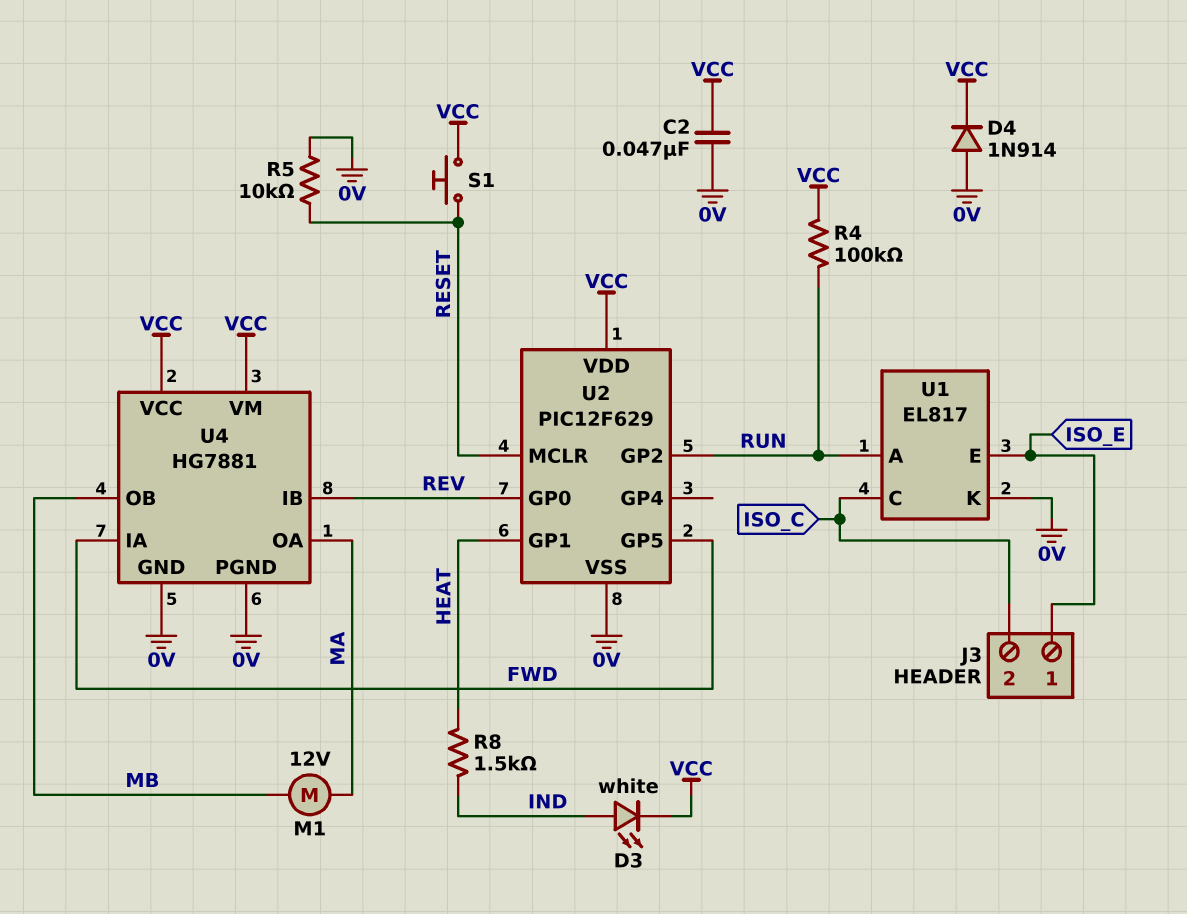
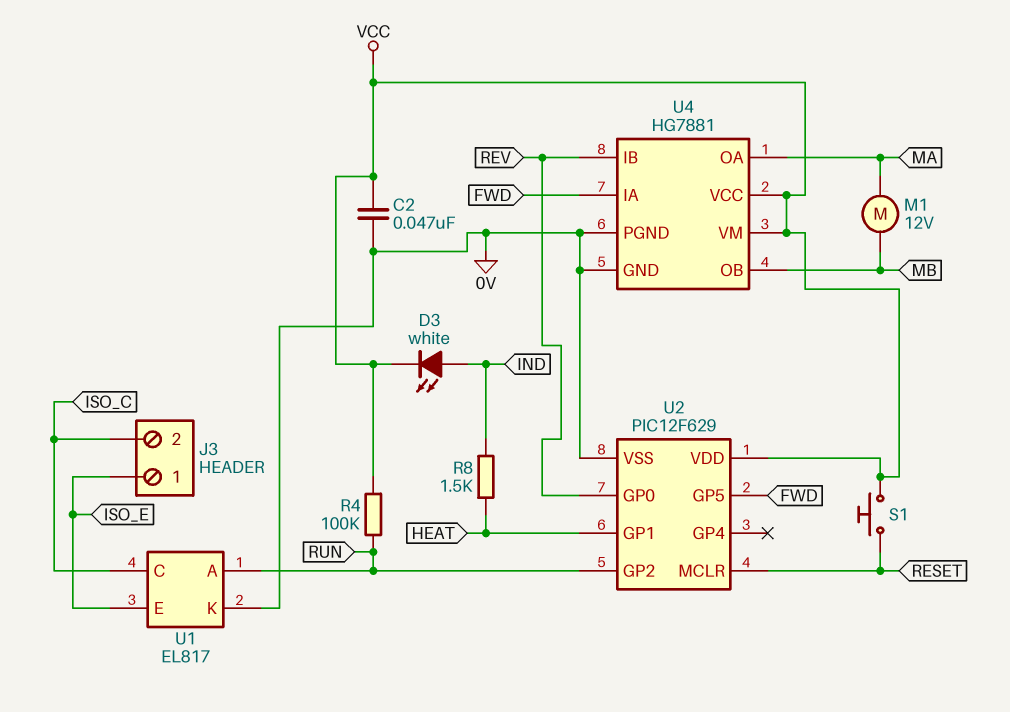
D4: diode 1N914 (A 0V, K VCC) -> none
R5: 10k (0V, RESET) -> none

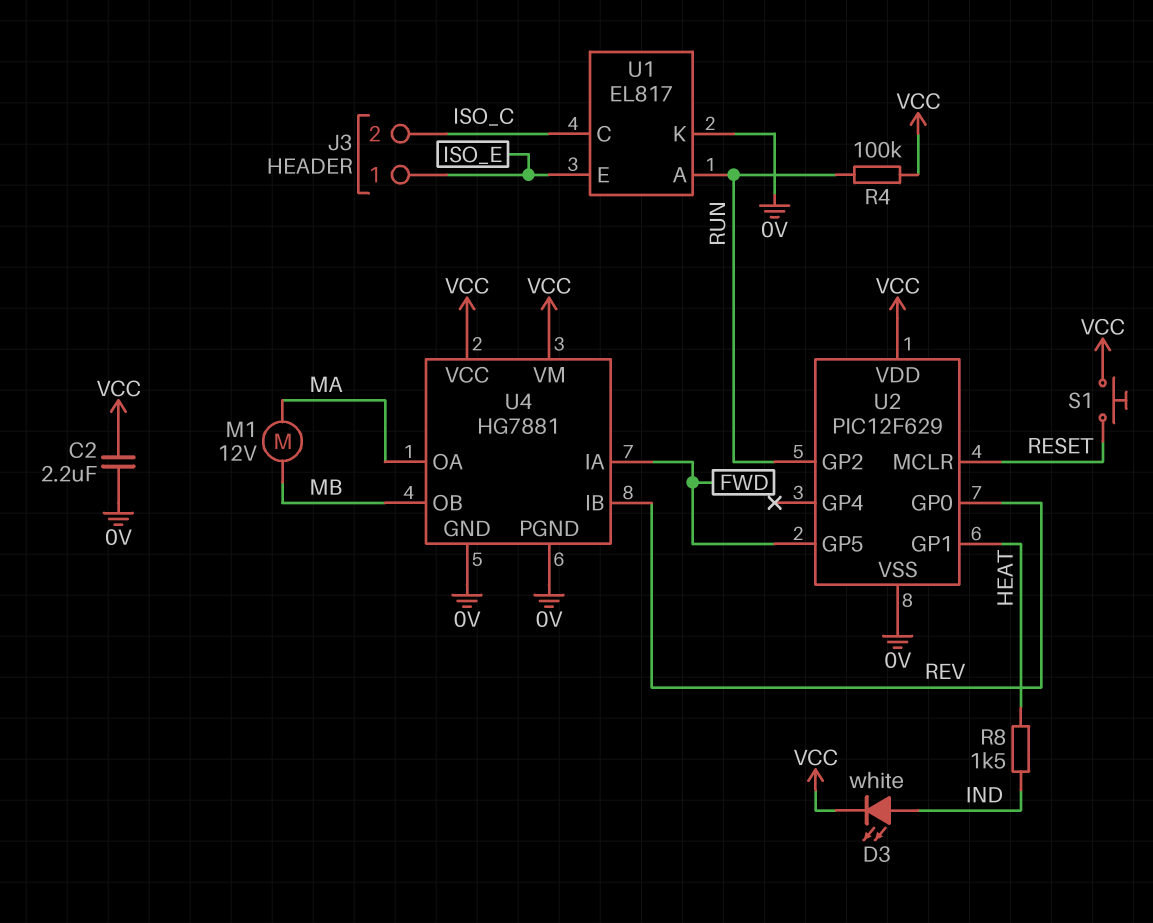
C2: 47nF (0V, VCC) -> 2.2uF (0V, VCC)

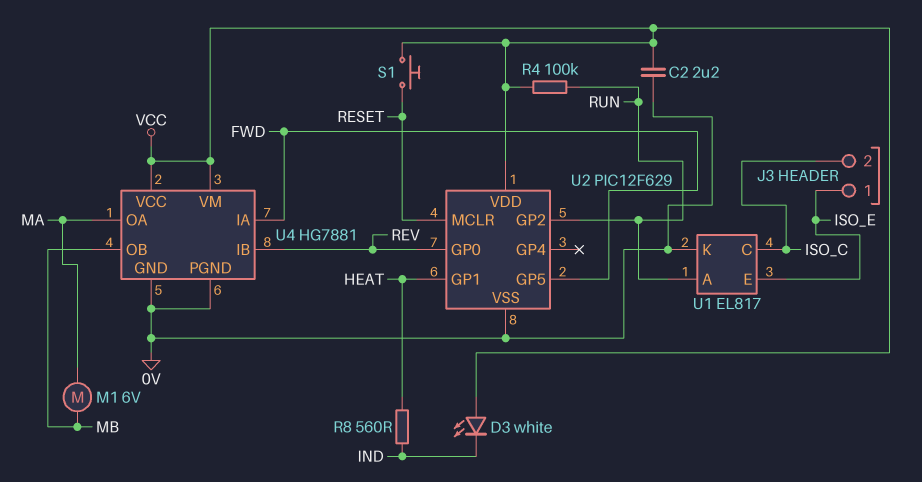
D3: LED white (A IND, K VCC) -> LED white (A VCC, K IND)
M1: motor 12V (MA, MB) -> motor 6V (MA, MB)
R8: 1.5k (HEAT, IND) -> 560 (HEAT, IND)

